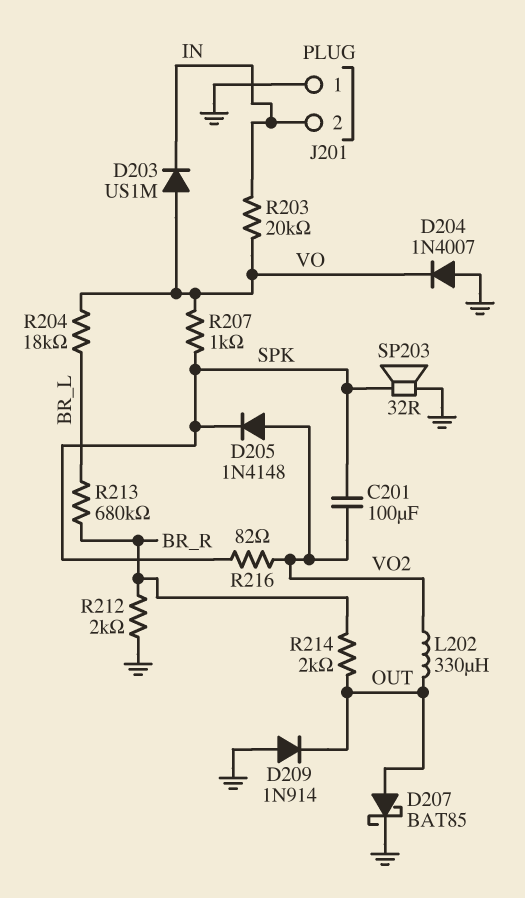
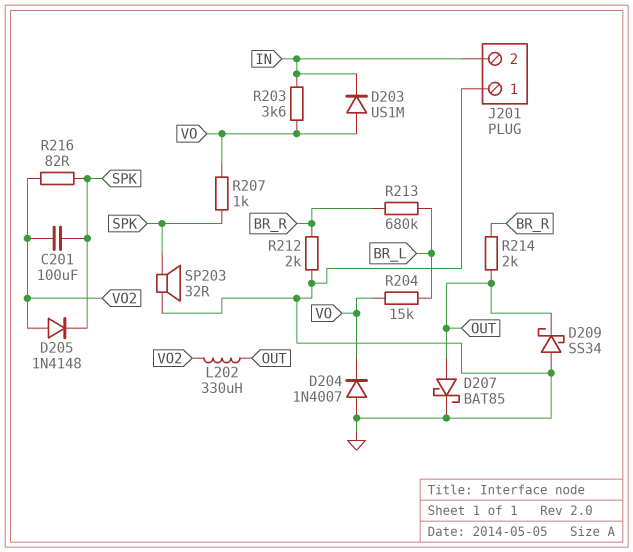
D209: diode 1N914 (A GND, K OUT) -> schottky SS34 (A GND, K OUT)
R203: 20k (IN, VO) -> 3.6k (IN, VO)
R204: 18k (BR_L, VO) -> 15k (BR_L, VO)

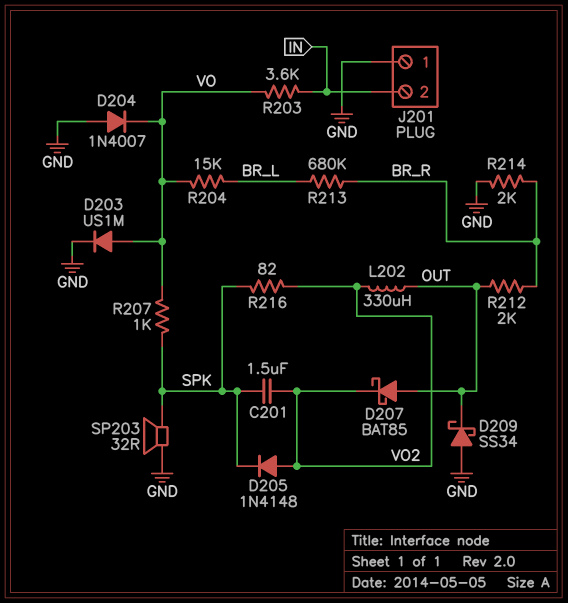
C201: 100uF (SPK, VO2) -> 1.5uF (SPK, VO2)
D203: diode US1M (A VO, K IN) -> diode US1M (A VO, K GND)
D207: schottky BAT85 (A OUT, K GND) -> schottky BAT85 (A OUT, K VO2)
R212: 2k (BR_R, GND) -> 2k (BR_R, OUT)
R214: 2k (BR_R, OUT) -> 2k (BR_R, GND)

